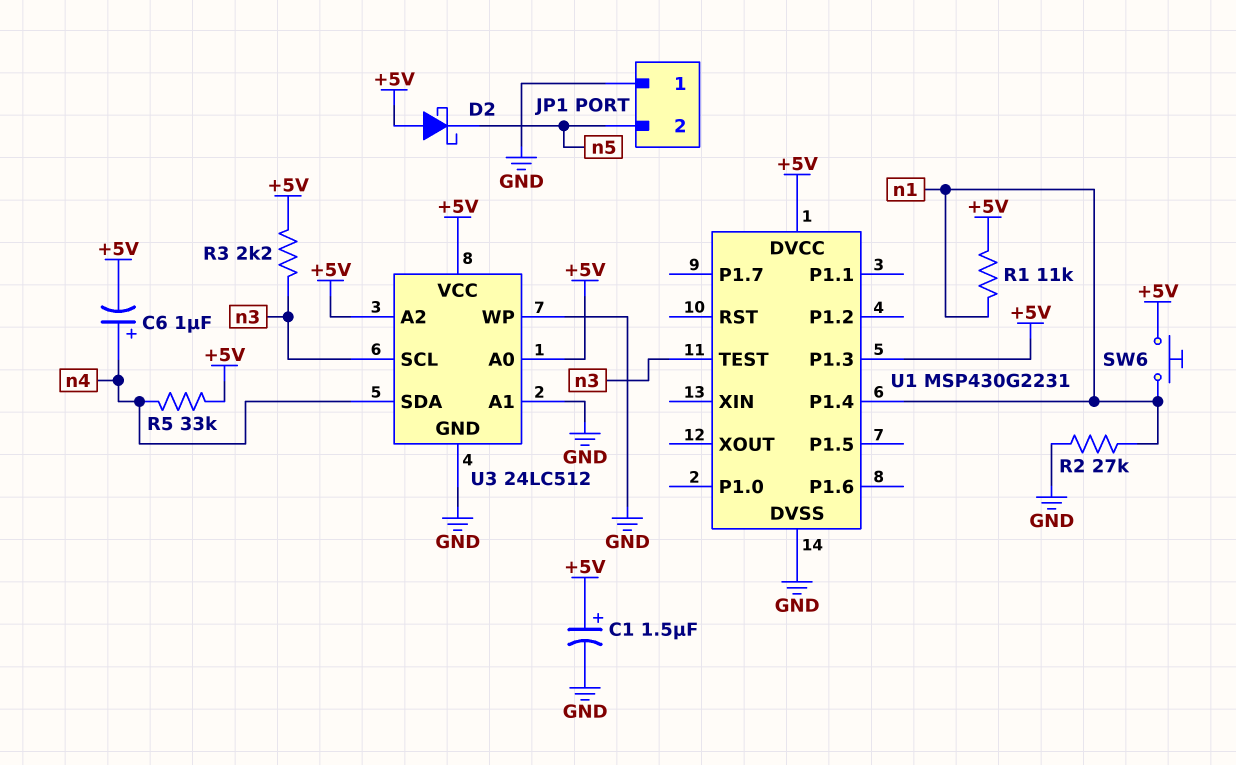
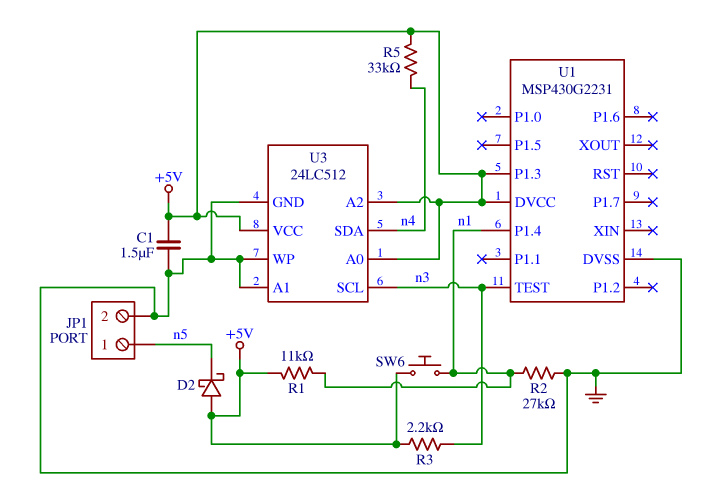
C1: 1.5uF (plus +5V, minus GND) -> 1.5uF (+5V, GND)
C6: 1uF (plus n4, minus +5V) -> none
JP1 pin 1: GND -> n5
JP1 pin 2: n5 -> GND

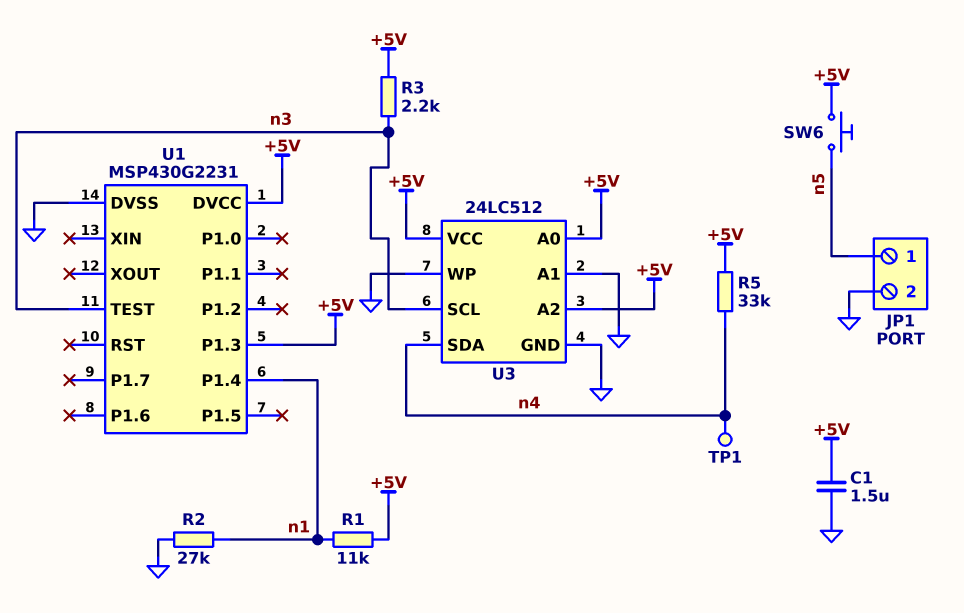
D2: schottky (A +5V, K n5) -> none
SW6: button (+5V, n1) -> button (+5V, n5)
TP1: none -> test point (n4)

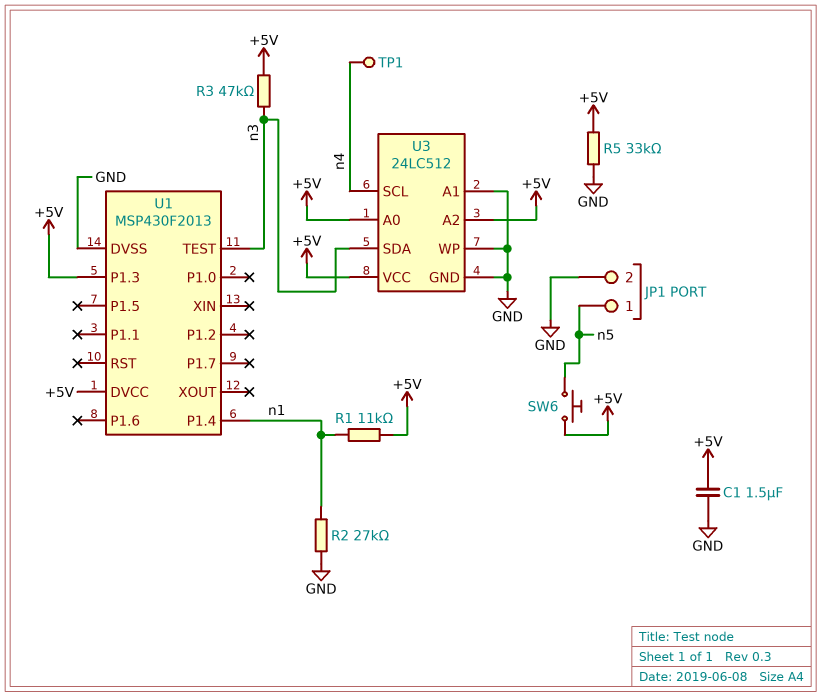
R3: 2.2k (+5V, n3) -> 47k (+5V, n3)
R5: 33k (+5V, n4) -> 33k (+5V, GND)
U1: MSP430G2231 -> MSP430F2013
U3 pin SCL: n3 -> n4
U3 pin SDA: n4 -> n3

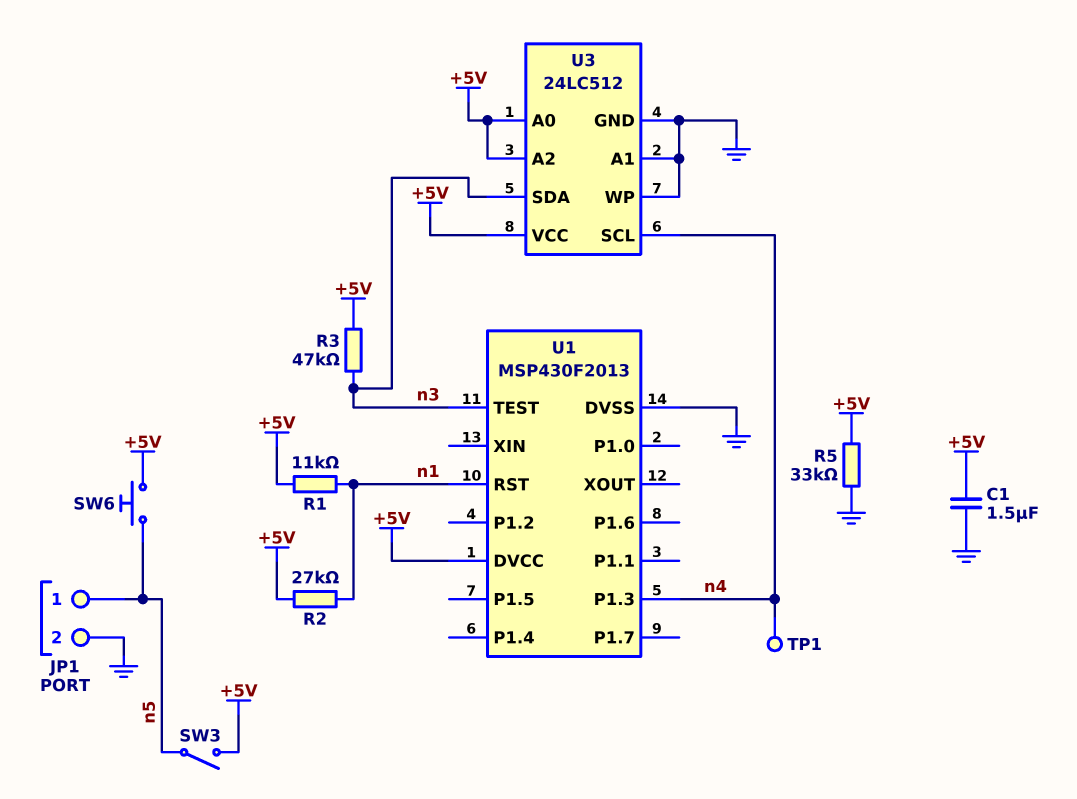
R2: 27k (GND, n1) -> 27k (+5V, n1)
SW3: none -> switch (+5V, n5)
U1 pin P1.3: +5V -> n4
U1 pin P1.4: n1 -> none
U1 pin RST: none -> n1

